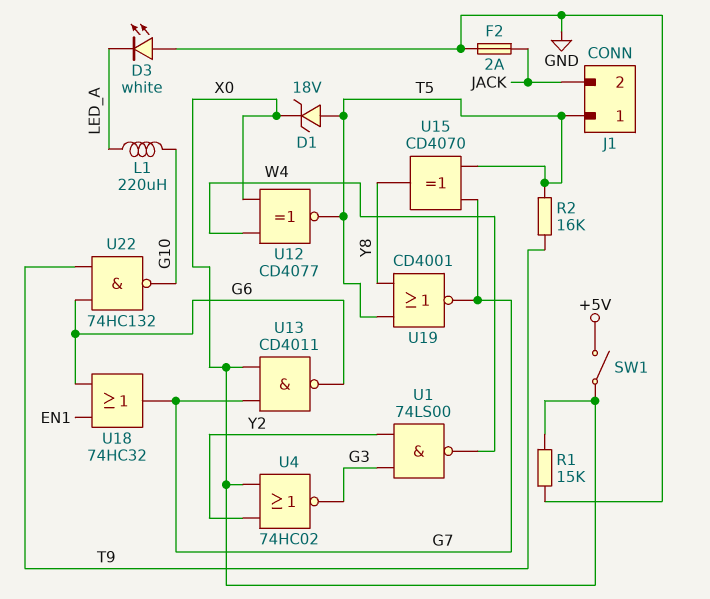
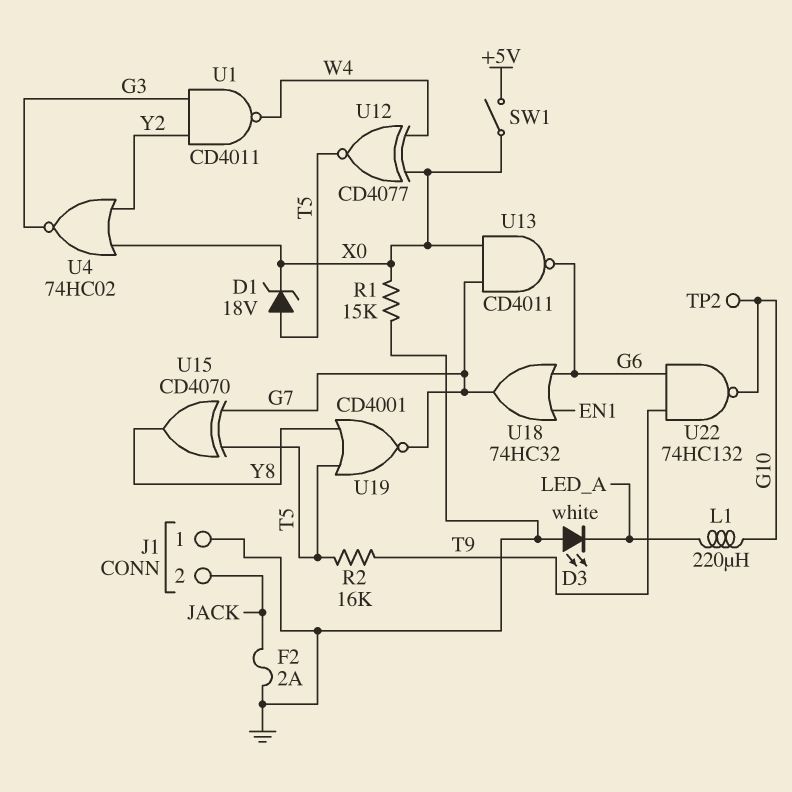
J1 pin 1: T5 -> GND
TP2: none -> test point (G10)
U1: NAND 74LS00 (in G3, in Y2, out W4) -> NAND CD4011 (in G3, in Y2, out W4)

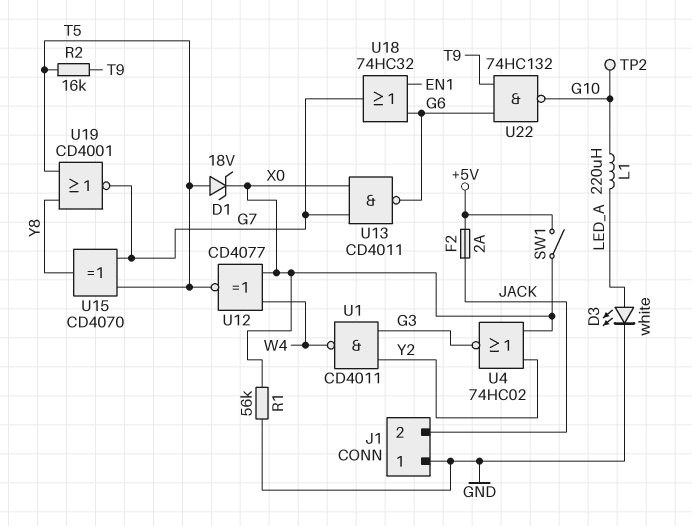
D3: LED white (A GND, K LED_A) -> LED white (A LED_A, K GND)
F2: 2A (GND, JACK) -> 2A (+5V, JACK)
R1: 15k (GND, X0) -> 56k (GND, X0)

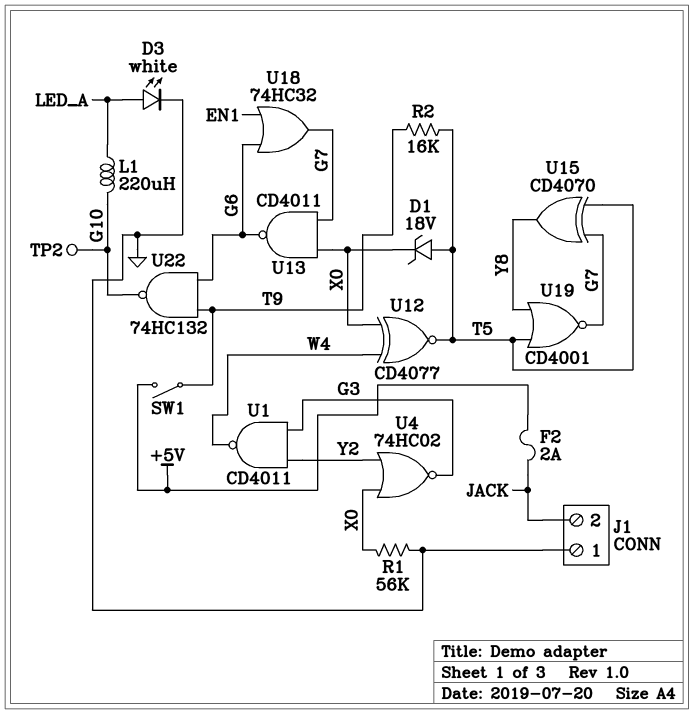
SW1: switch (+5V, X0) -> switch (+5V, T9)

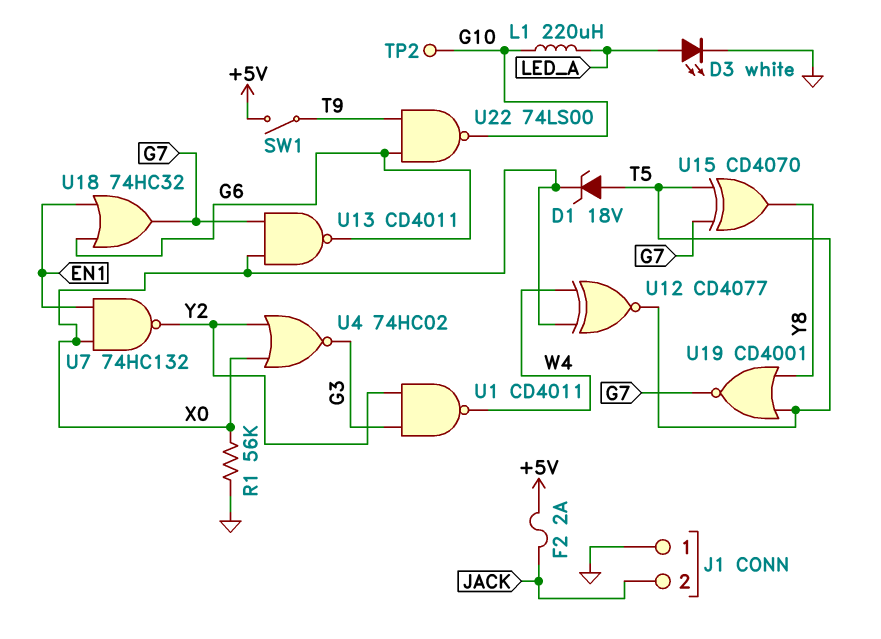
R2: 16k (T5, T9) -> none
U7: none -> NAND 74HC132 (in EN1, in X0, out Y2)
U22: NAND 74HC132 (in G6, in T9, out G10) -> NAND 74LS00 (in G6, in T9, out G10)

